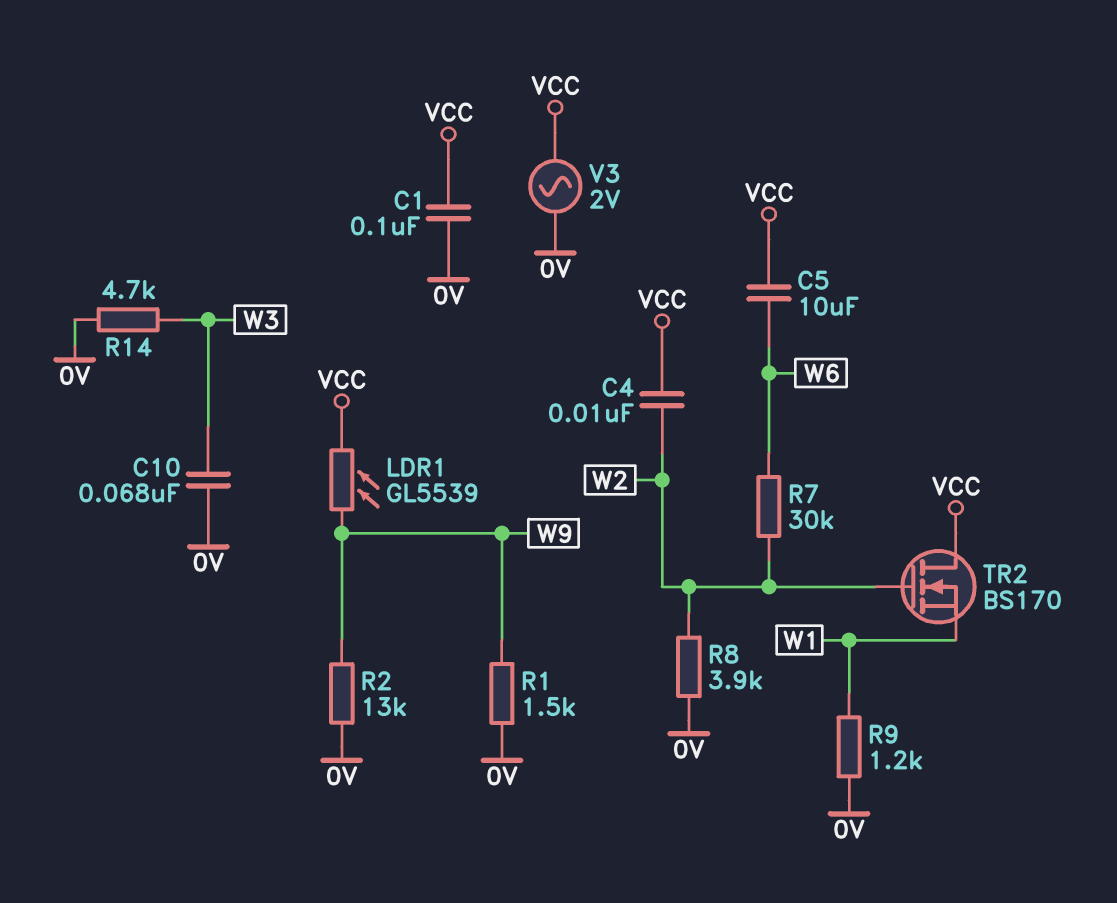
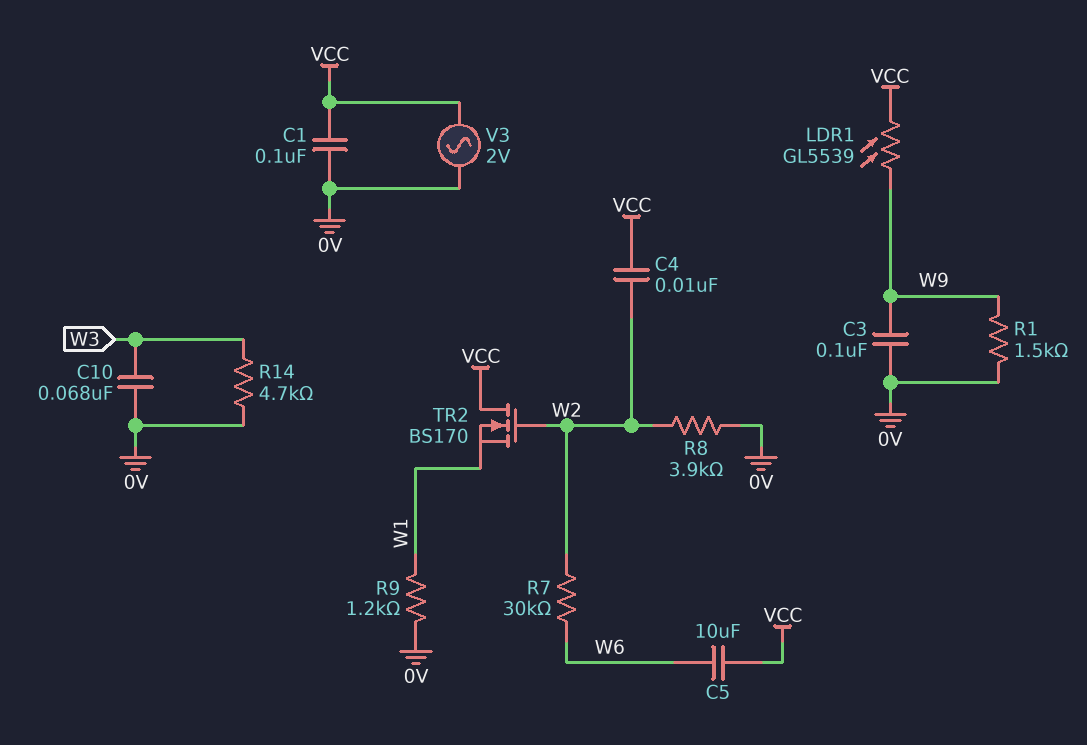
C3: none -> 100nF (0V, W9)
R2: 13k (0V, W9) -> none

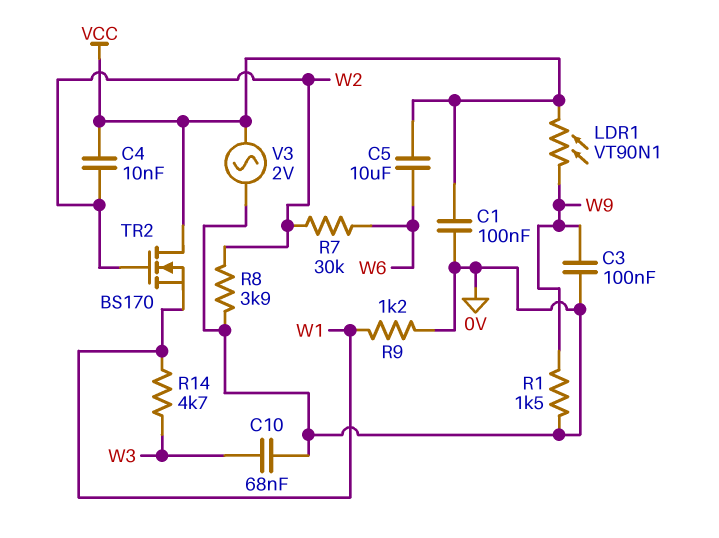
LDR1: GL5539 (VCC, W9) -> VT90N1 (VCC, W9)
R14: 4.7k (0V, W3) -> 4.7k (W1, W3)

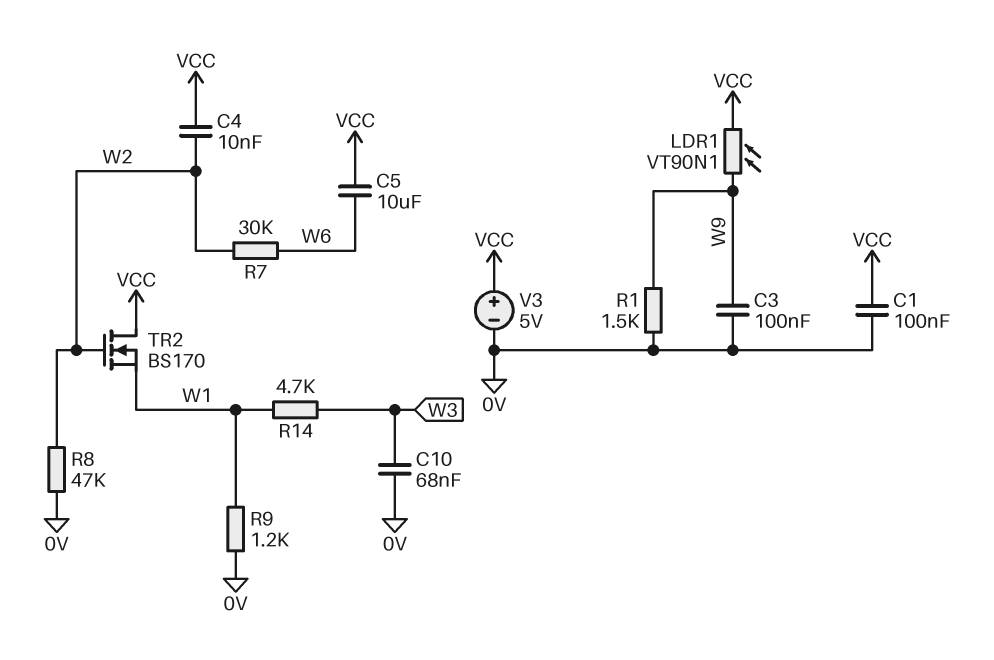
R8: 3.9k (0V, W2) -> 47k (0V, W2)
V3: AC 2V (0V, VCC) -> 5V (plus VCC, minus 0V)

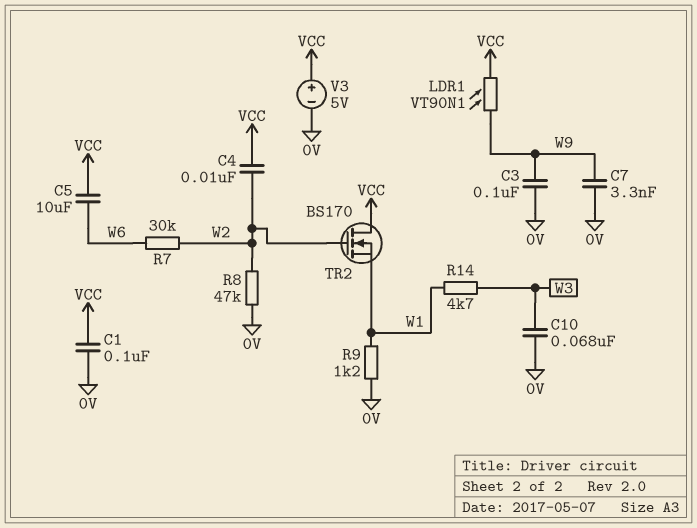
C7: none -> 3.3nF (0V, W9)
R1: 1.5k (0V, W9) -> none

